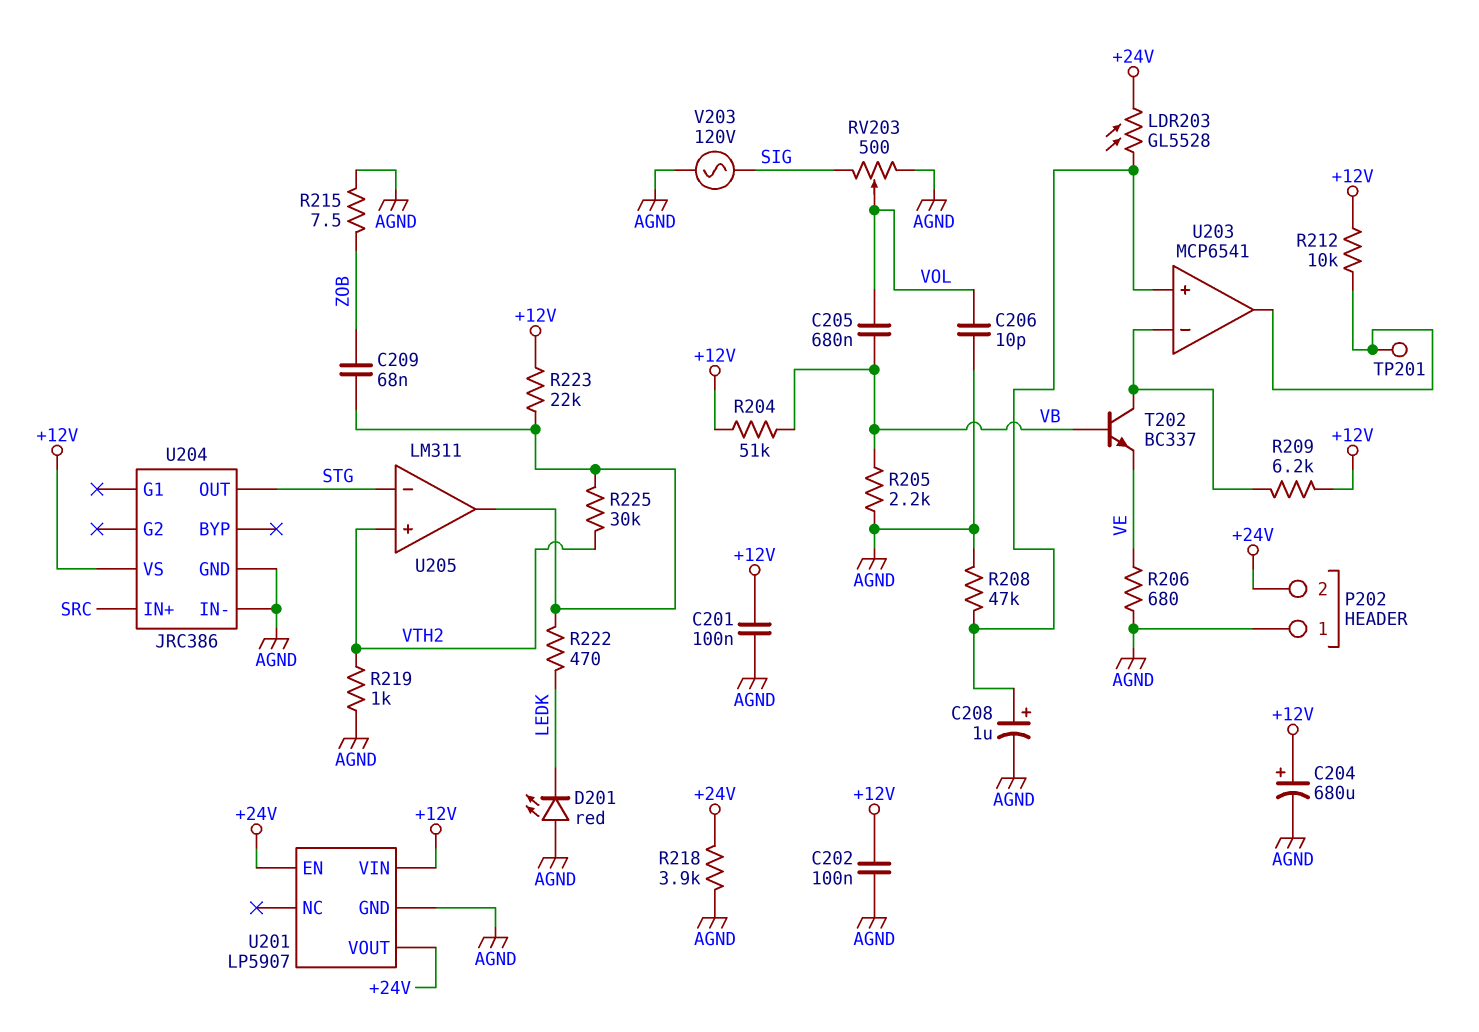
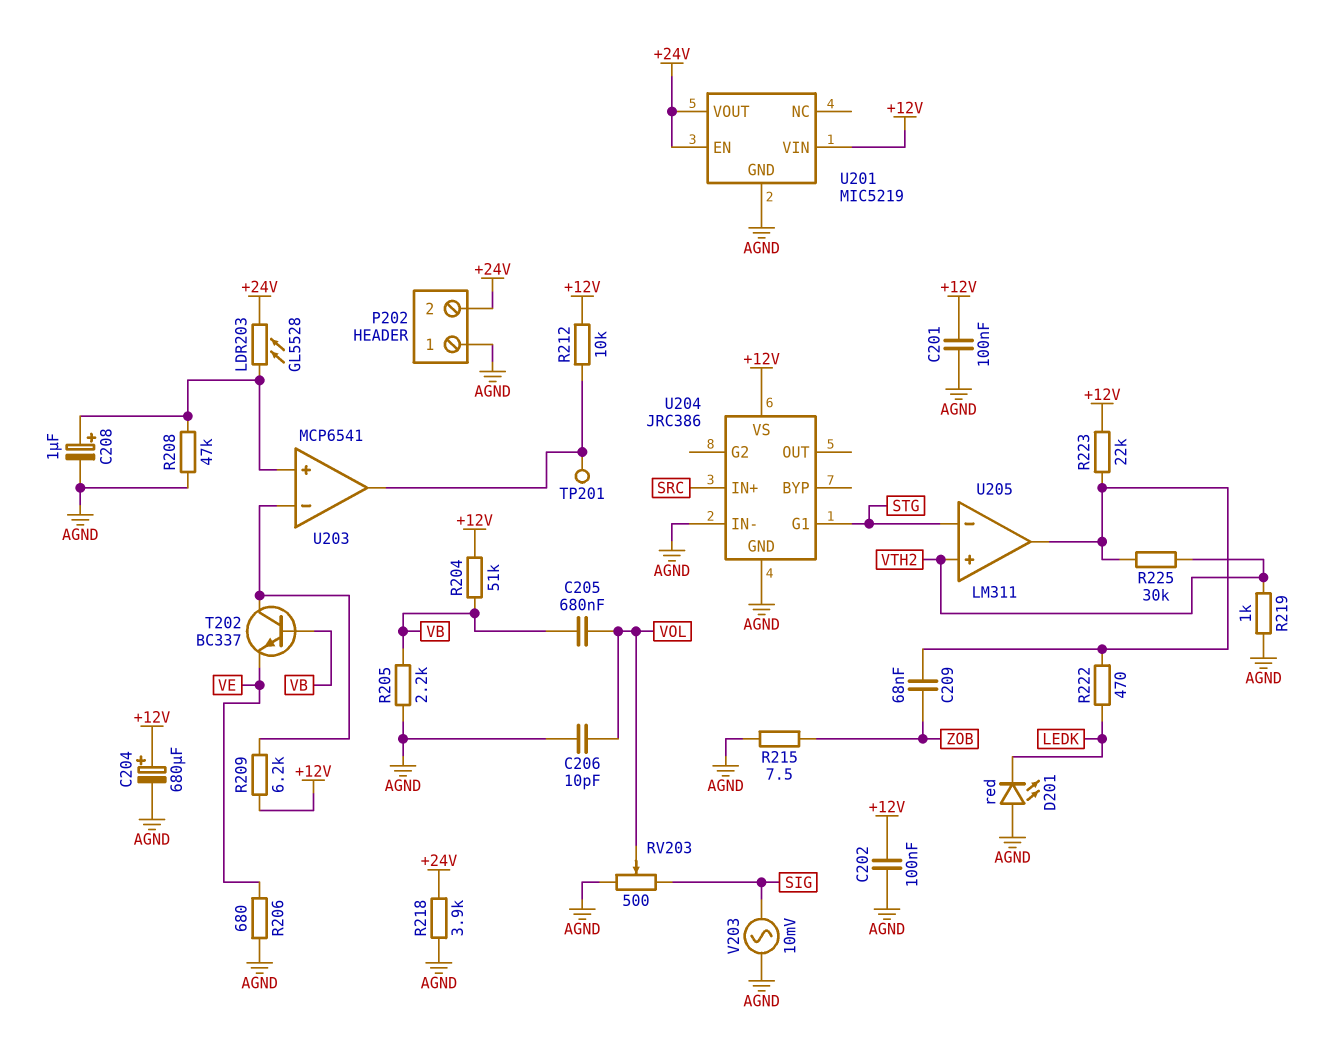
U201: LP5907 -> MIC5219
U204 pin G1: none -> STG
U204 pin OUT: STG -> none
V203: AC 120V (AGND, SIG) -> AC 10mV (AGND, SIG)

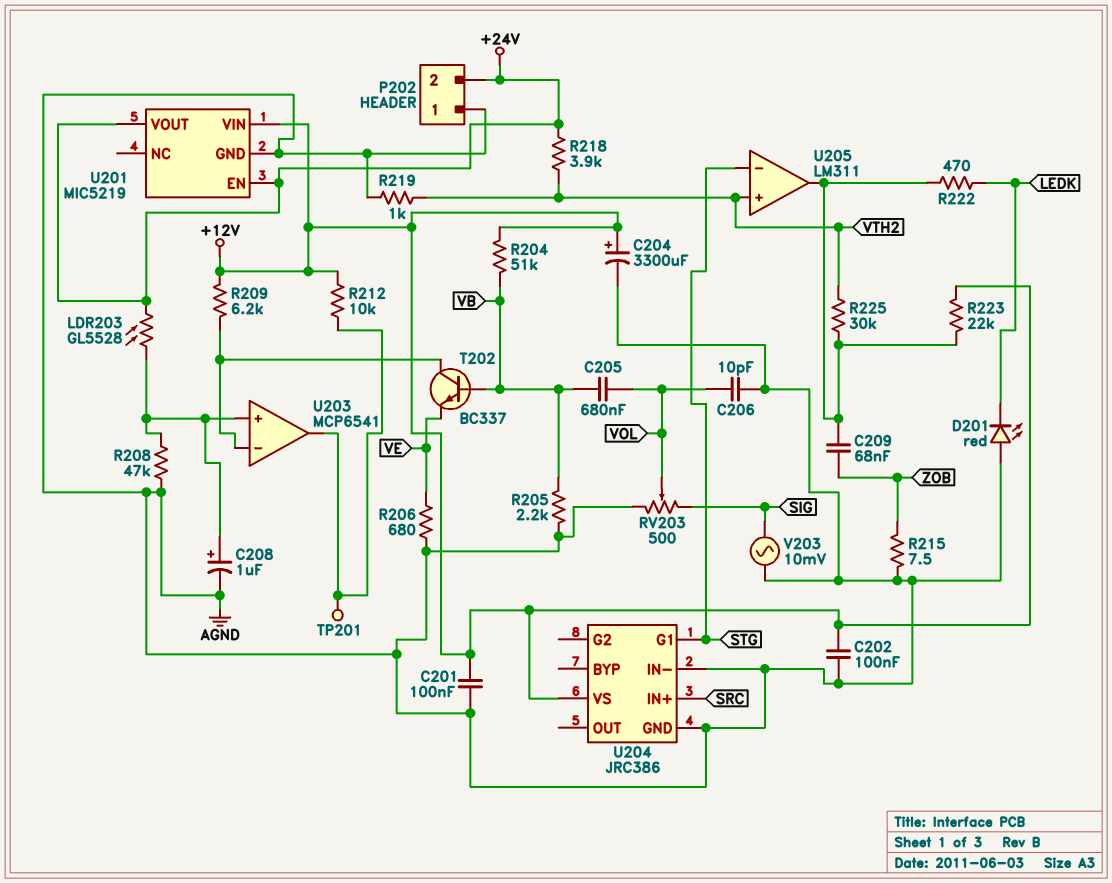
C204: 680uF (plus +12V, minus AGND) -> 3300uF (plus +12V, minus AGND)
R218: 3.9k (+24V, AGND) -> 3.9k (+24V, VTH2)

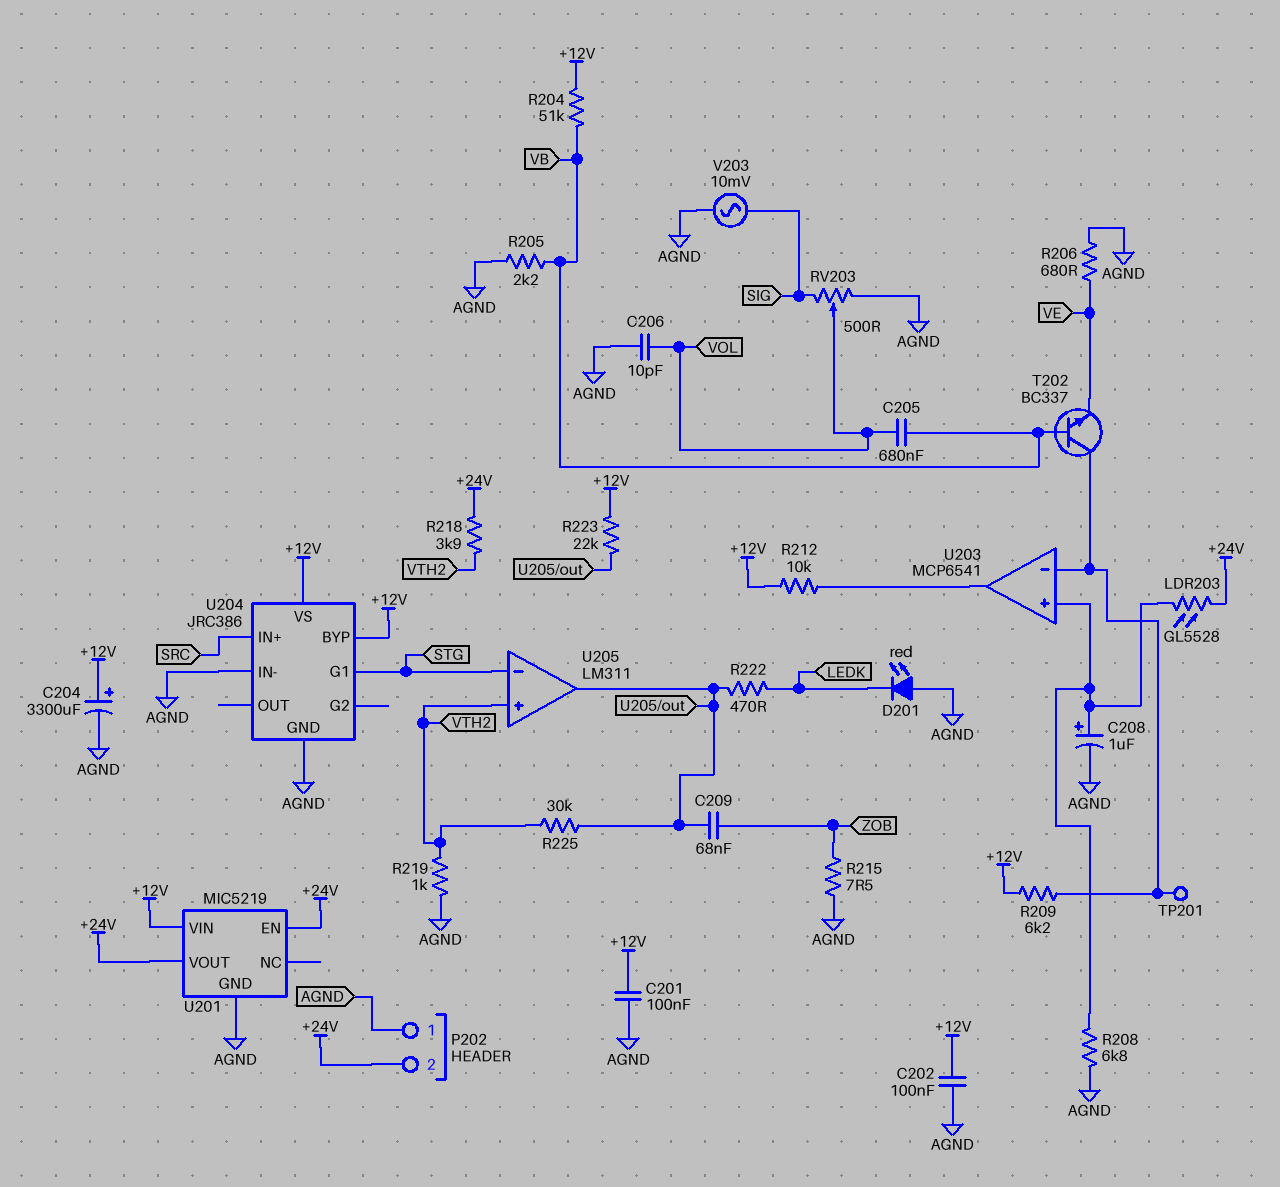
R208: 47k (AGND, U203/in+) -> 6.8k (AGND, U203/in+)
TP201: test point (U203/out) -> test point (U203/in-)
U204 pin BYP: none -> +12V

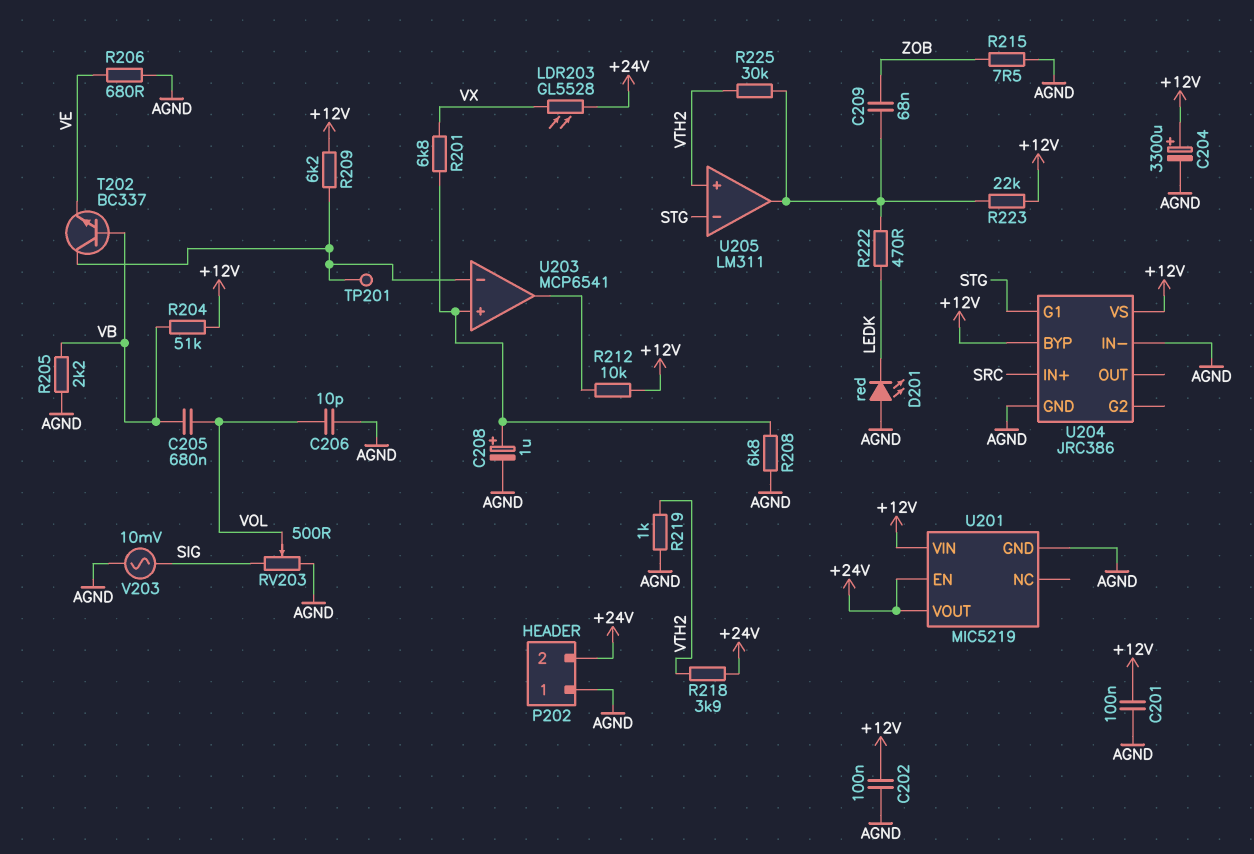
LDR203: GL5528 (+24V, U203/in+) -> GL5528 (+24V, VX)
R201: none -> 6.8k (U203/in+, VX)

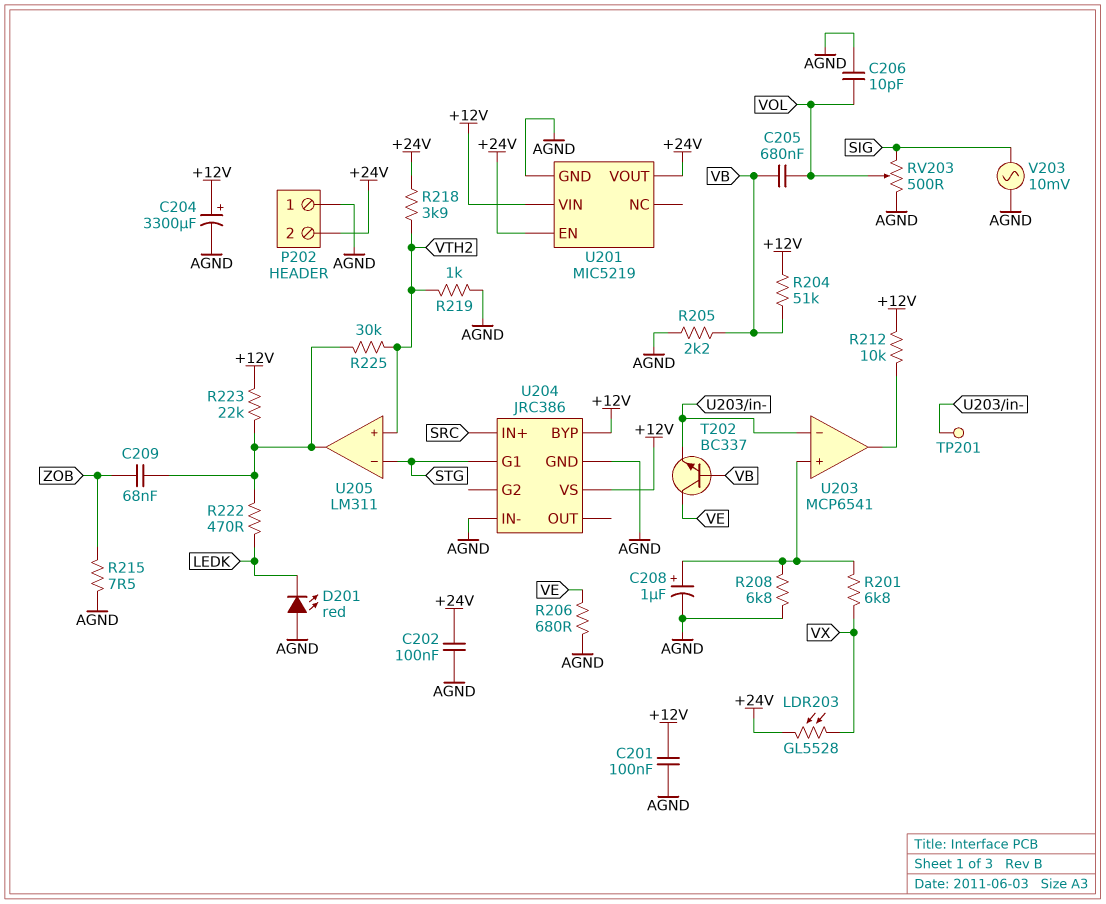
C202: 100nF (+12V, AGND) -> 100nF (+24V, AGND)
R209: 6.2k (+12V, U203/in-) -> none
T202: NPN BC337 (B VB, C U203/in-, E VE) -> NPN BC337 (B VB, C VE, E U203/in-)

